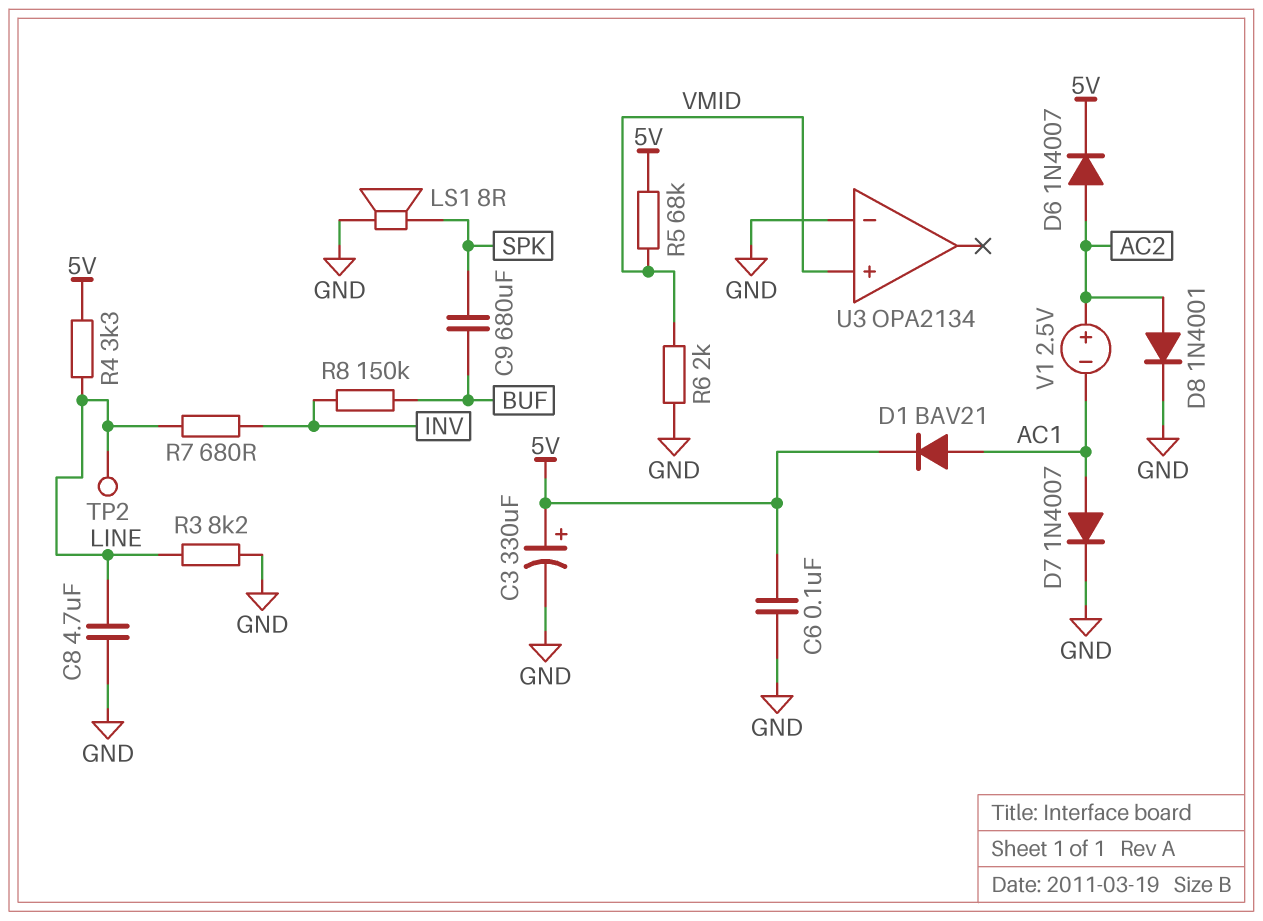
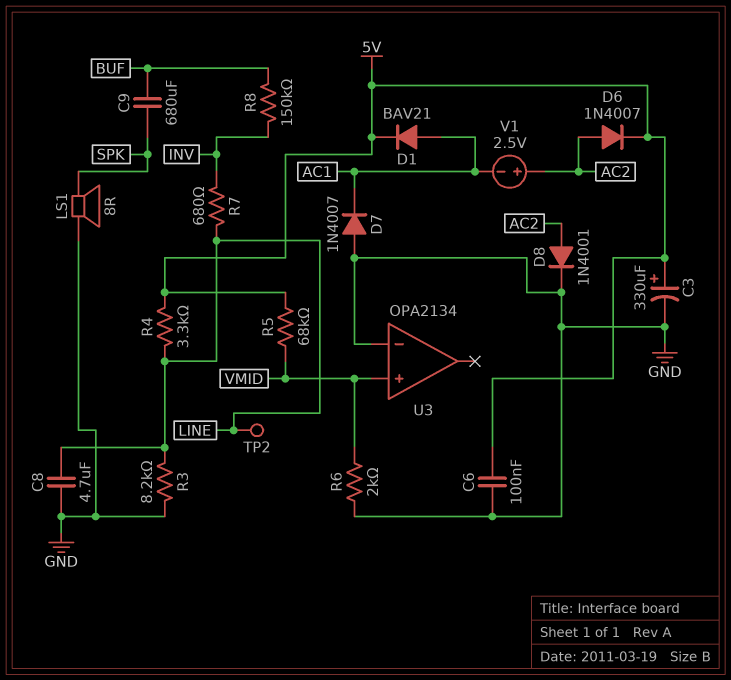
D7: diode 1N4007 (A AC1, K GND) -> diode 1N4007 (A GND, K AC1)

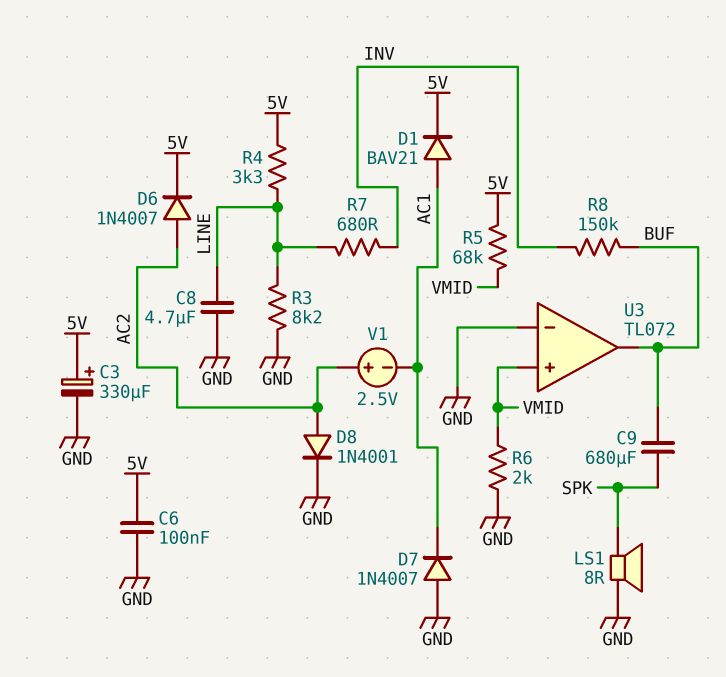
TP2: test point (LINE) -> none
U3: OPA2134 -> TL072
U3 pin out: none -> BUF

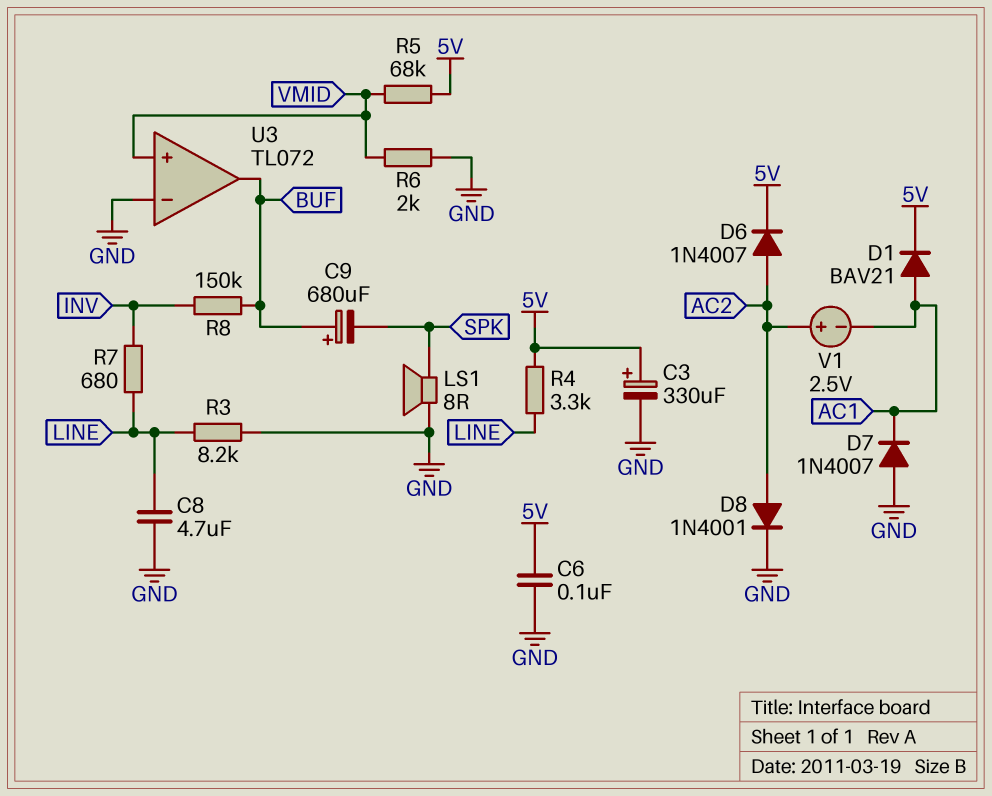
C9: 680uF (BUF, SPK) -> 680uF (plus BUF, minus SPK)

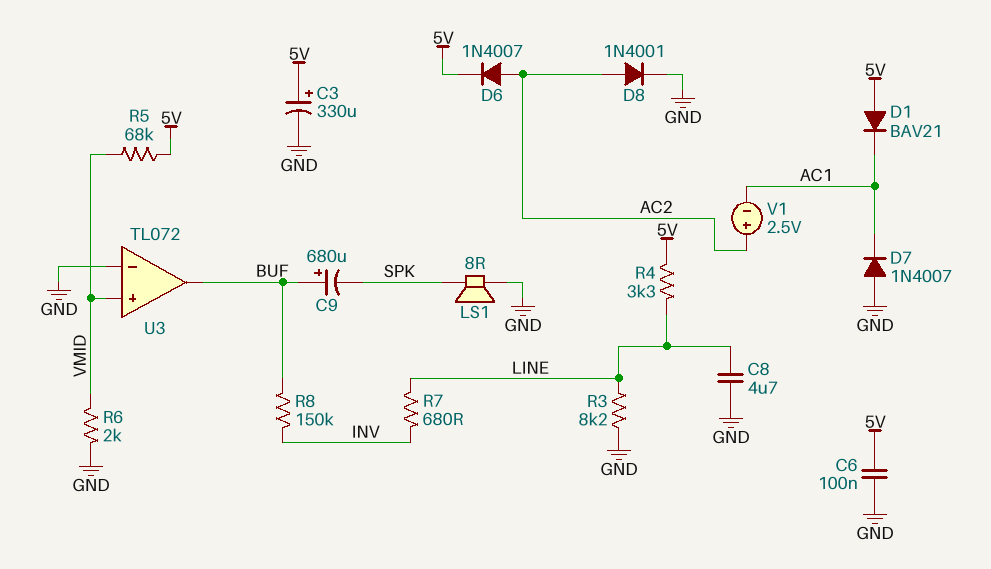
D1: diode BAV21 (A AC1, K 5V) -> diode BAV21 (A 5V, K AC1)

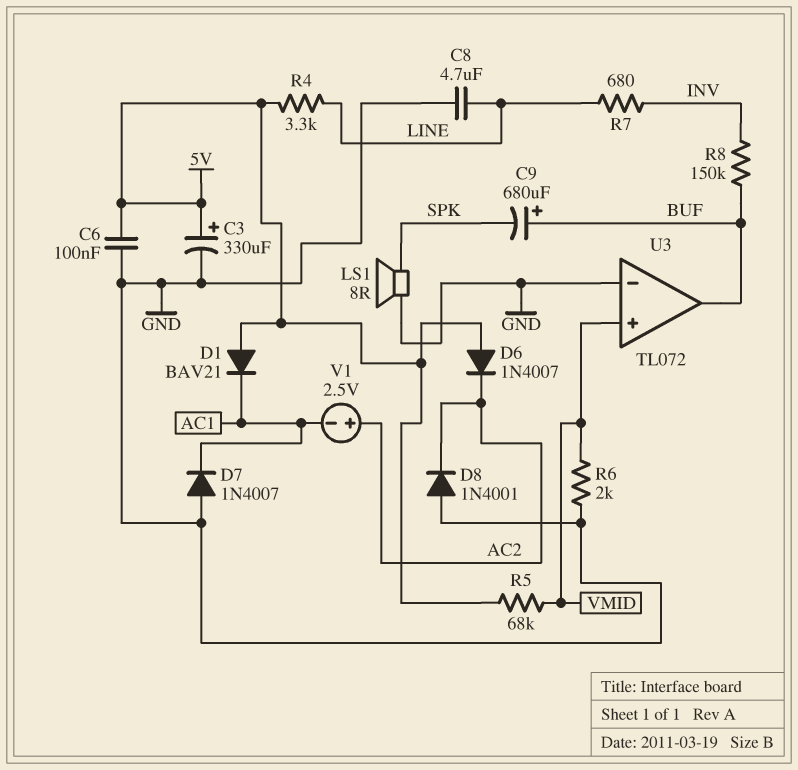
D6: diode 1N4007 (A AC2, K 5V) -> diode 1N4007 (A 5V, K AC2)
D8: diode 1N4001 (A AC2, K GND) -> diode 1N4001 (A GND, K AC2)
R3: 8.2k (GND, LINE) -> none

